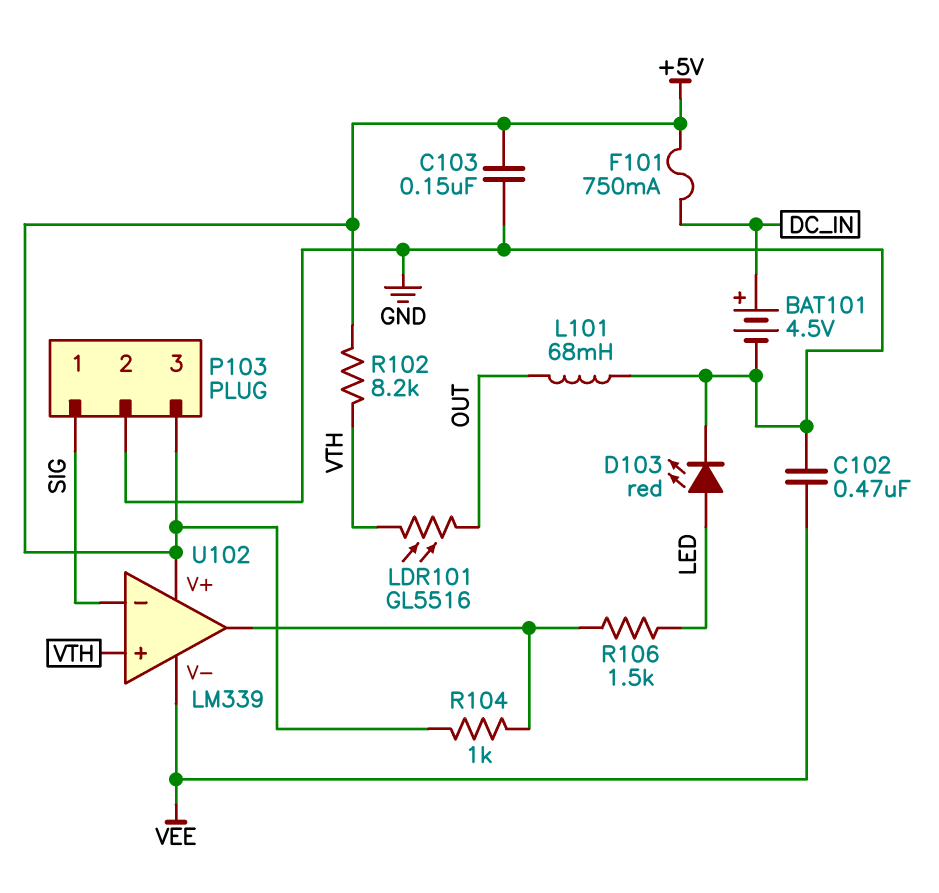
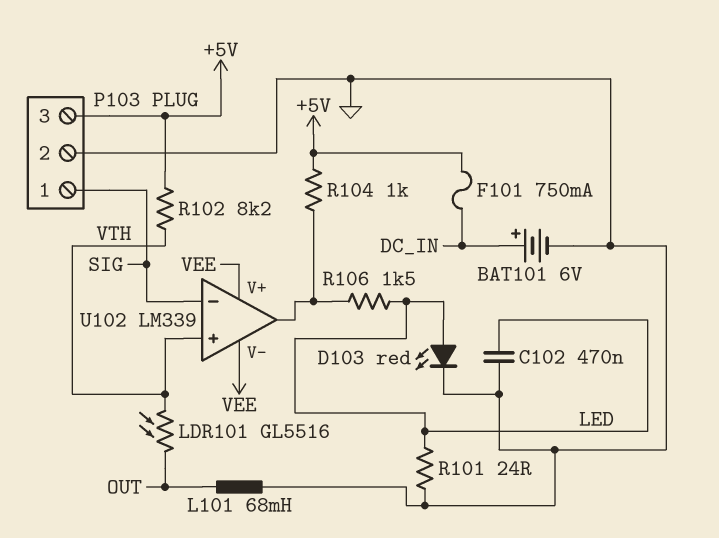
BAT101: 4.5V (plus DC_IN, minus GND) -> 6V (plus DC_IN, minus GND)
C102: 470nF (GND, VEE) -> 470nF (GND, LED)
C103: 150nF (+5V, GND) -> none
R101: none -> 24 (GND, LED)
U102 pin V+: +5V -> VEE

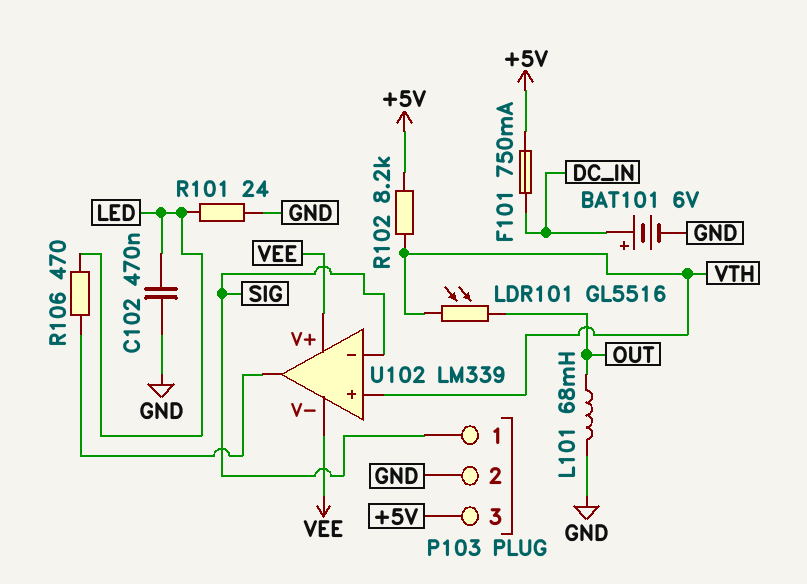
D103: LED red (A LED, K GND) -> none
R104: 1k (+5V, U102/out) -> none
R106: 1.5k (LED, U102/out) -> 470 (LED, U102/out)

